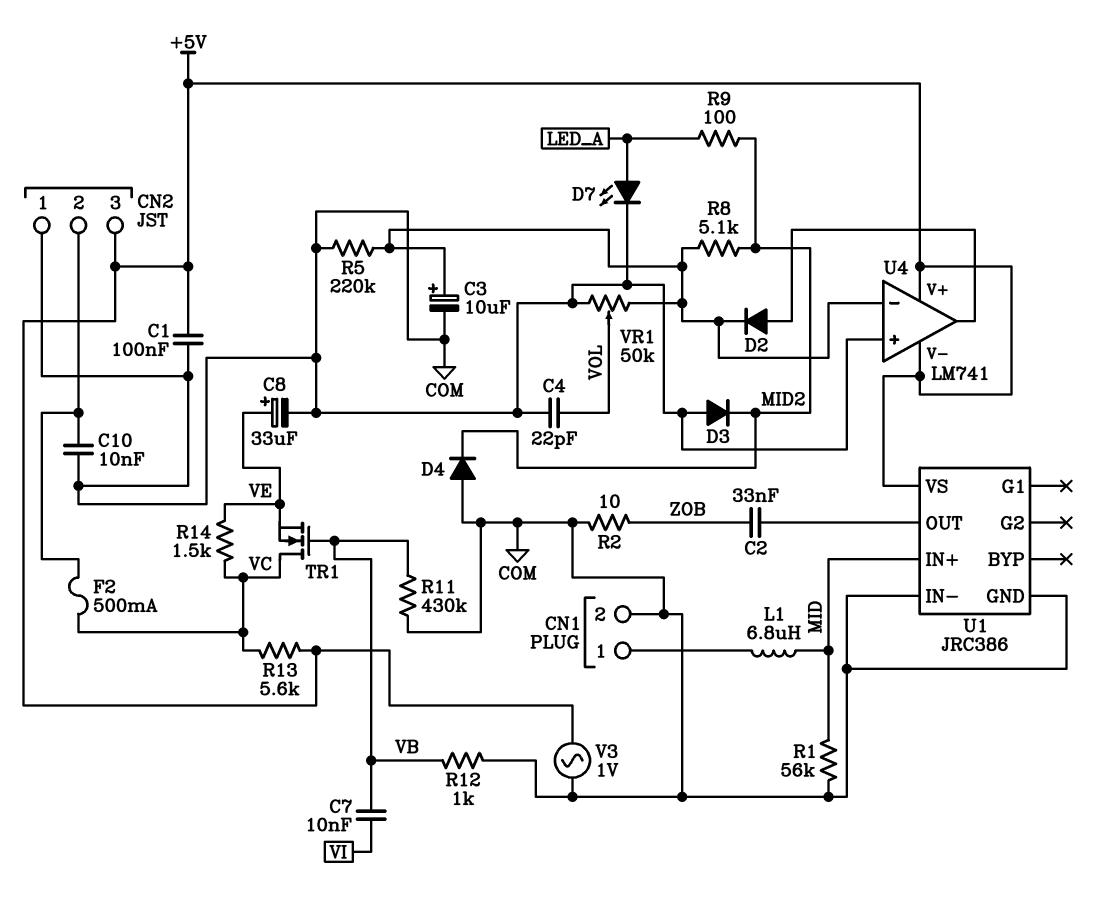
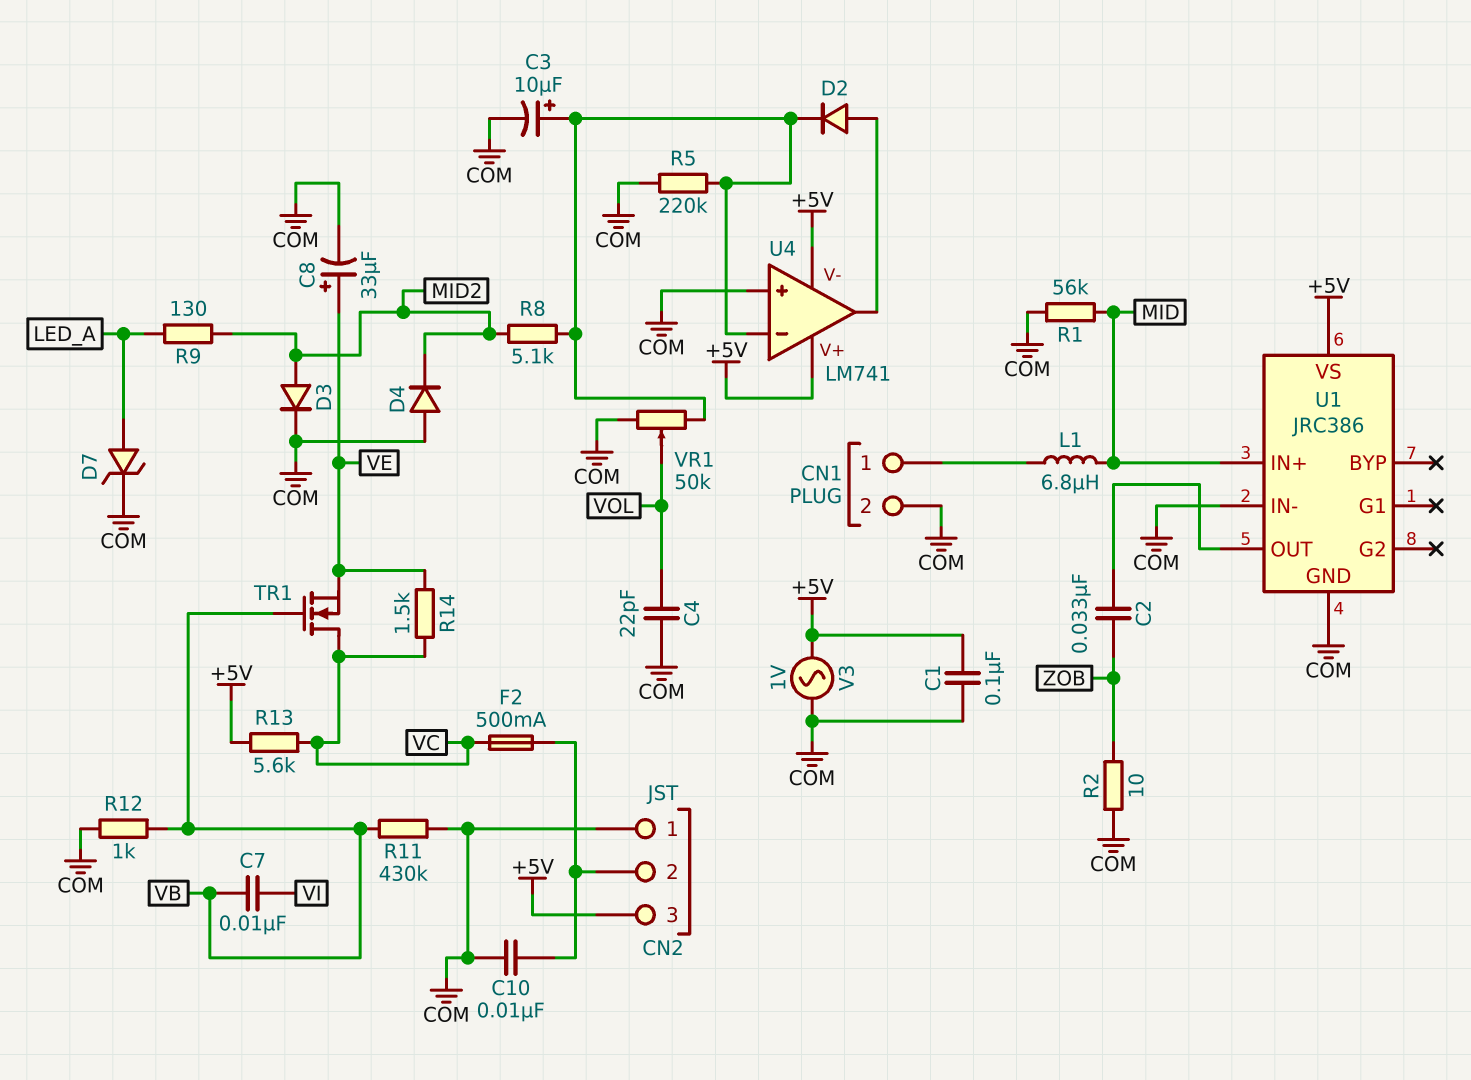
D3: diode (A COM, K MID2) -> diode (A MID2, K COM)
D7: LED (A LED_A, K COM) -> zener (A LED_A, K COM)
R9: 100 (LED_A, MID2) -> 130 (LED_A, MID2)

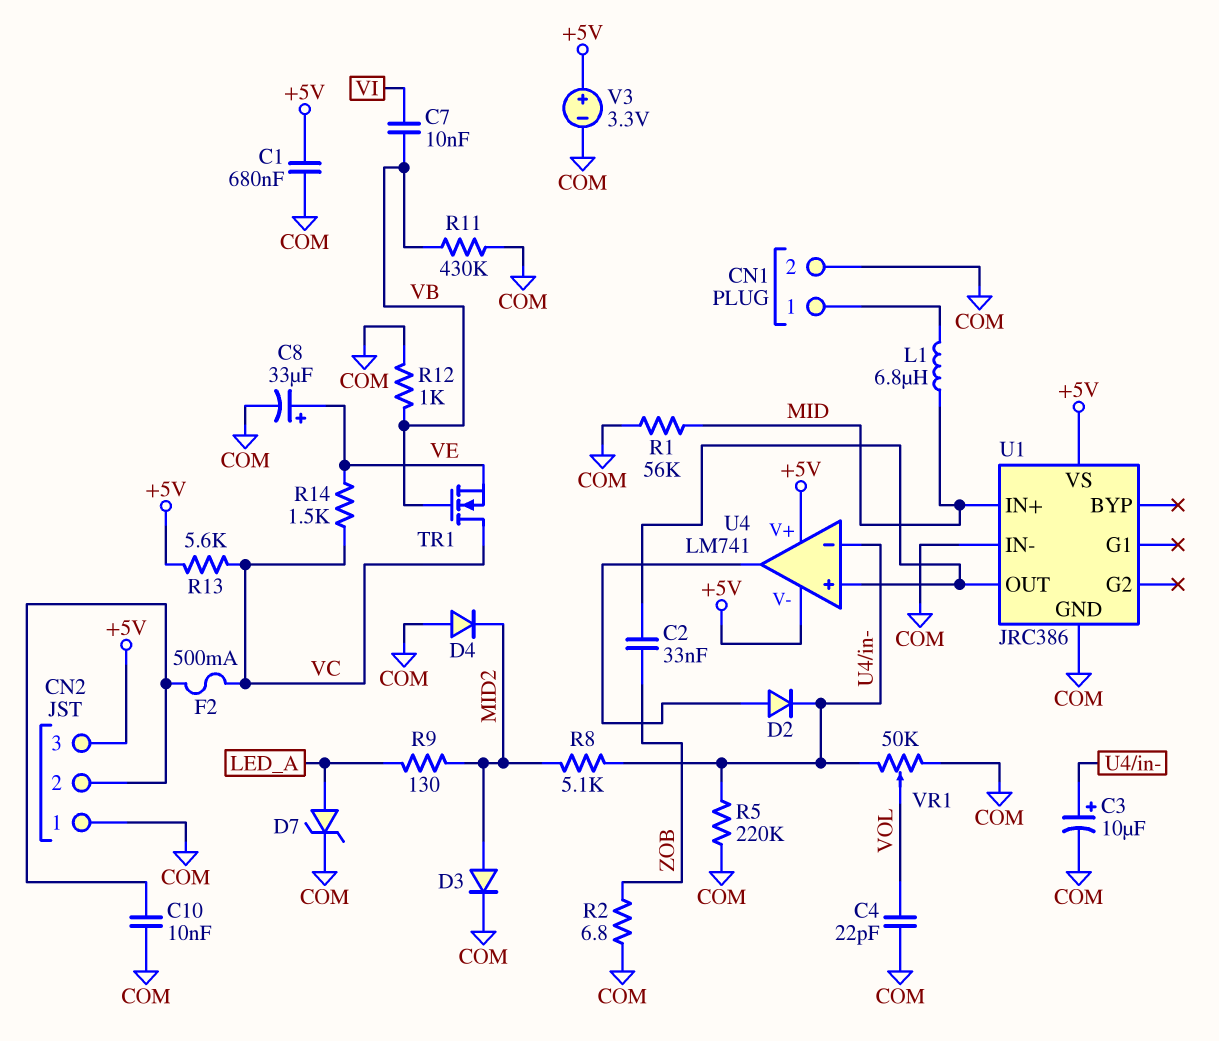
C1: 100nF (+5V, COM) -> 680nF (+5V, COM)
R2: 10 (COM, ZOB) -> 6.8 (COM, ZOB)
U4 pin in+: COM -> U1/OUT
V3: AC 1V (+5V, COM) -> 3.3V (plus +5V, minus COM)

